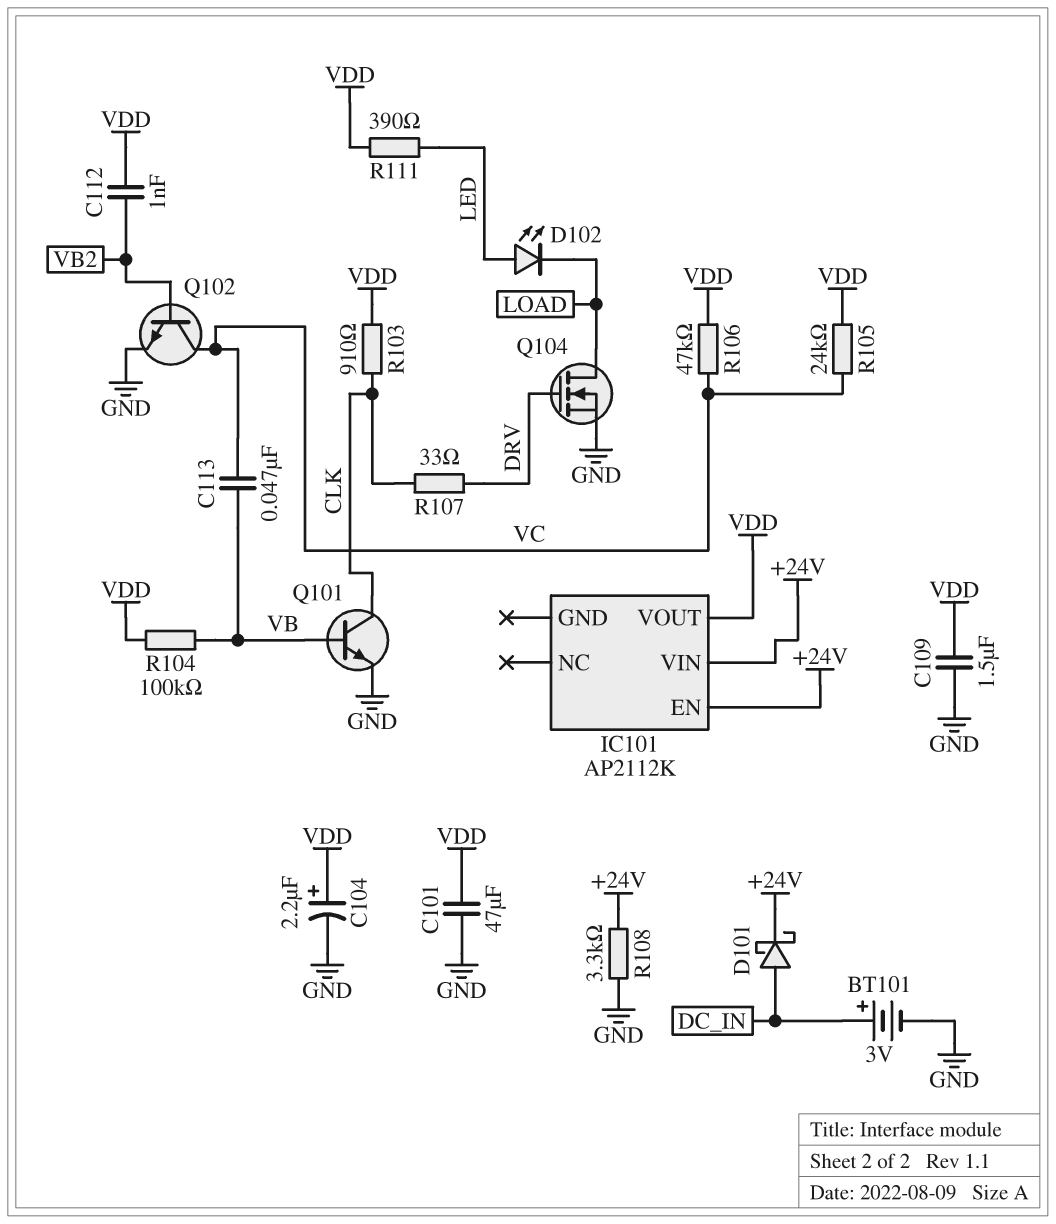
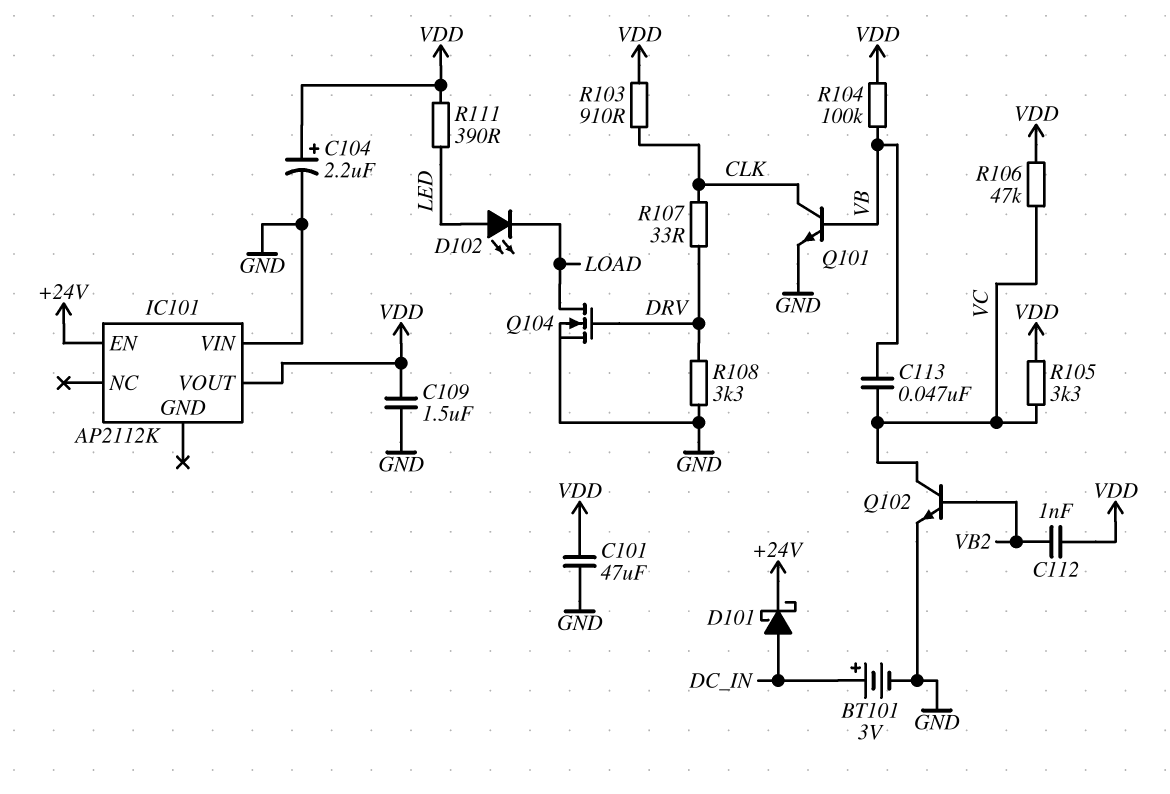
IC101 pin VIN: +24V -> GND
R105: 24k (VC, VDD) -> 3.3k (VC, VDD)
R108: 3.3k (+24V, GND) -> 3.3k (DRV, GND)

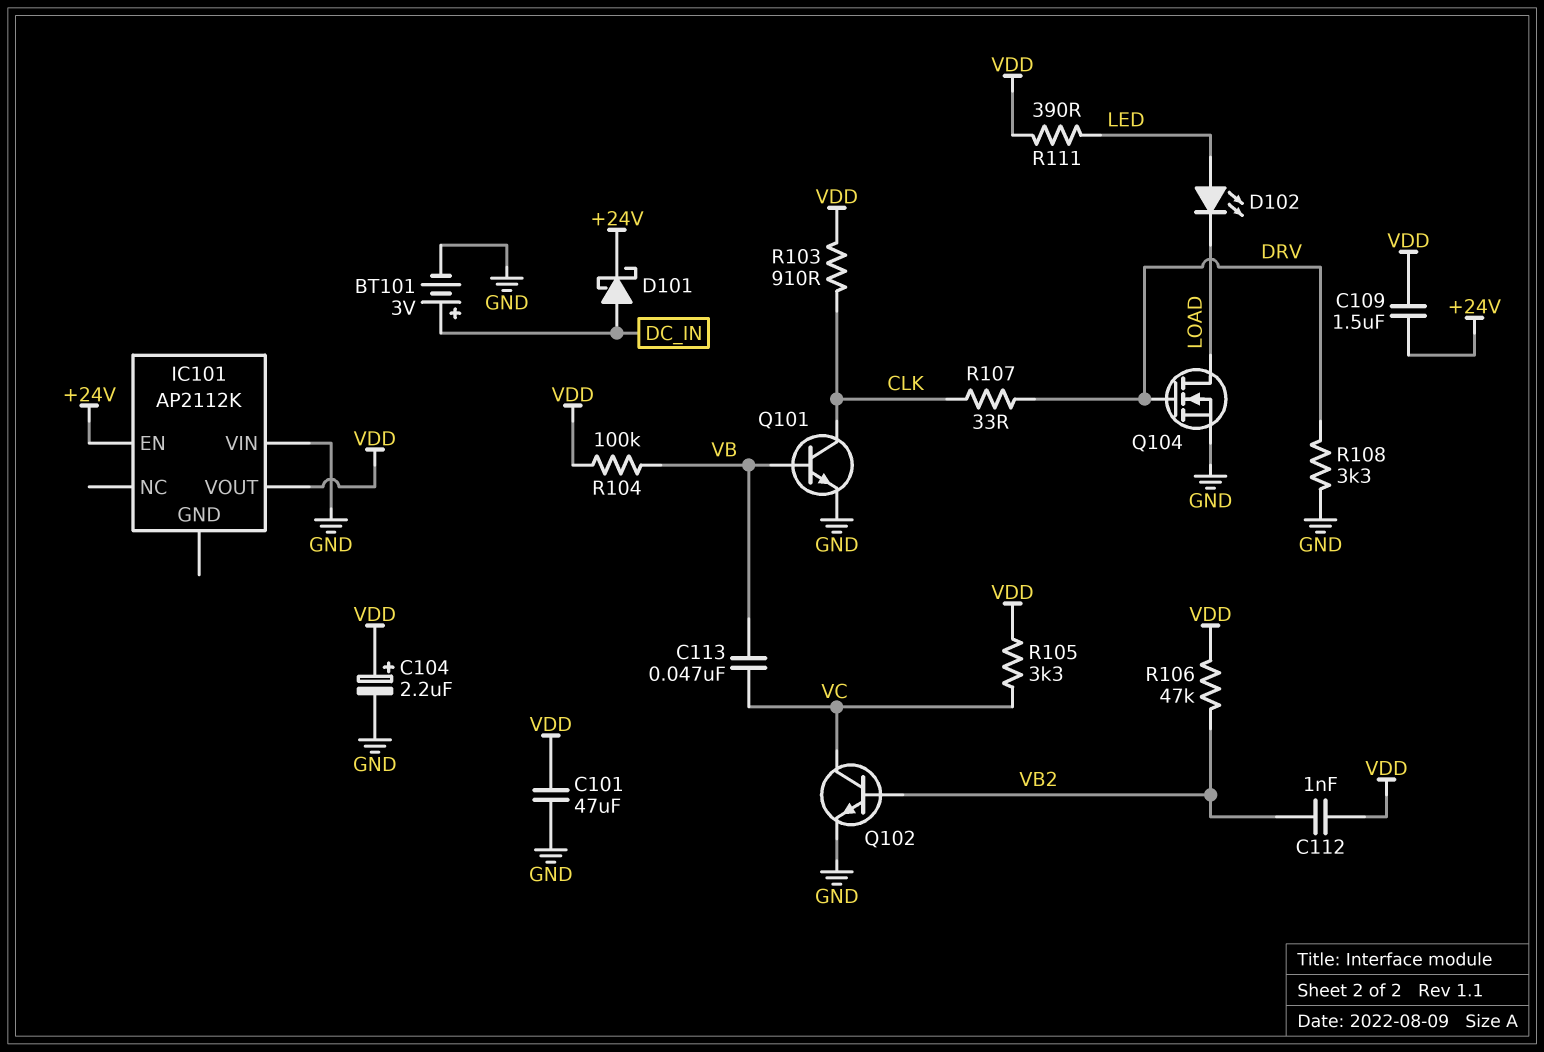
C109: 1.5uF (GND, VDD) -> 1.5uF (+24V, VDD)
R106: 47k (VC, VDD) -> 47k (VB2, VDD)

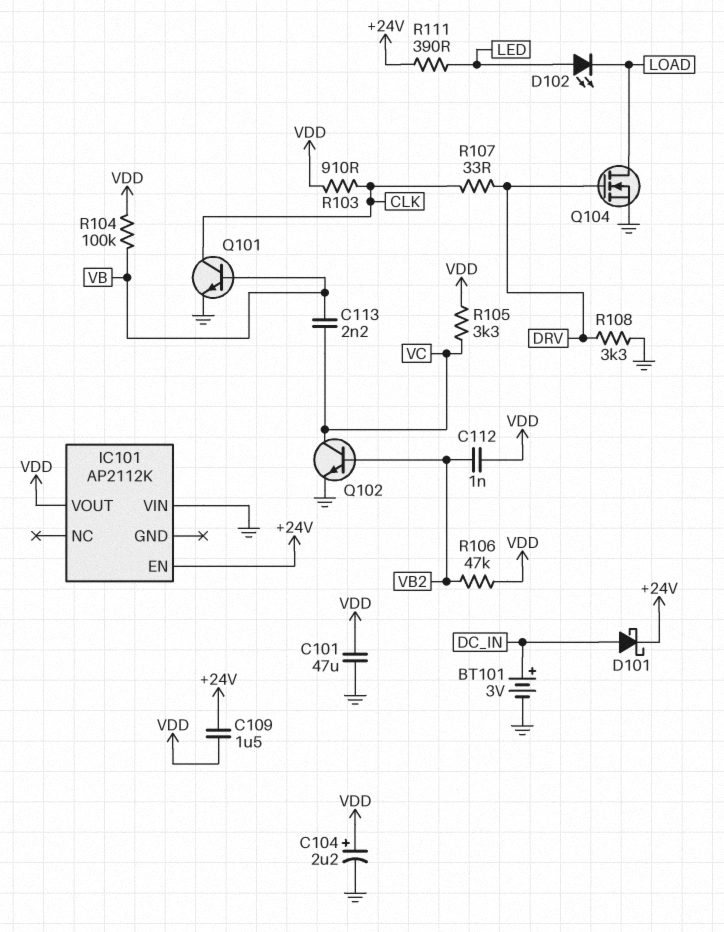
C113: 47nF (VB, VC) -> 2.2nF (VB, VC)
R111: 390 (LED, VDD) -> 390 (+24V, LED)

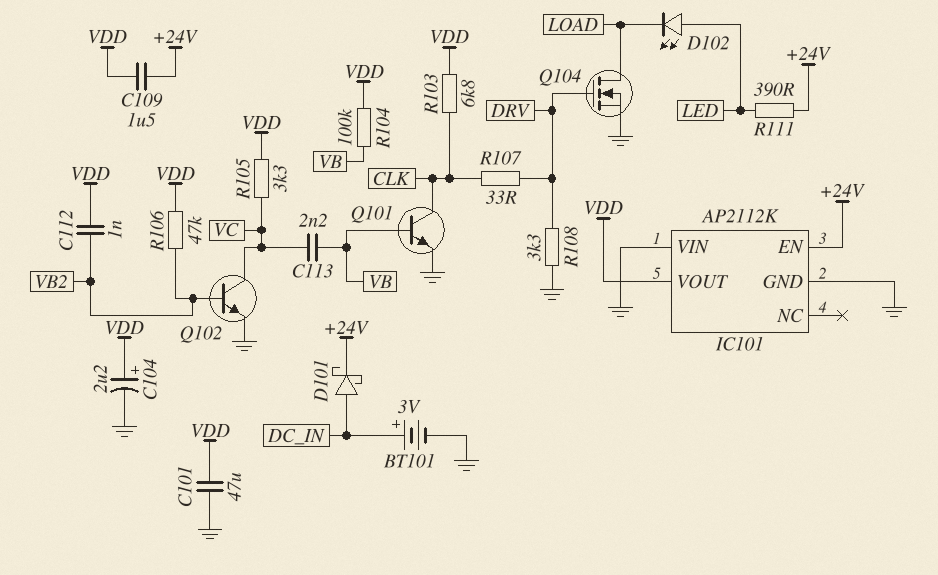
IC101 pin GND: none -> GND
R103: 910 (CLK, VDD) -> 6.8k (CLK, VDD)

